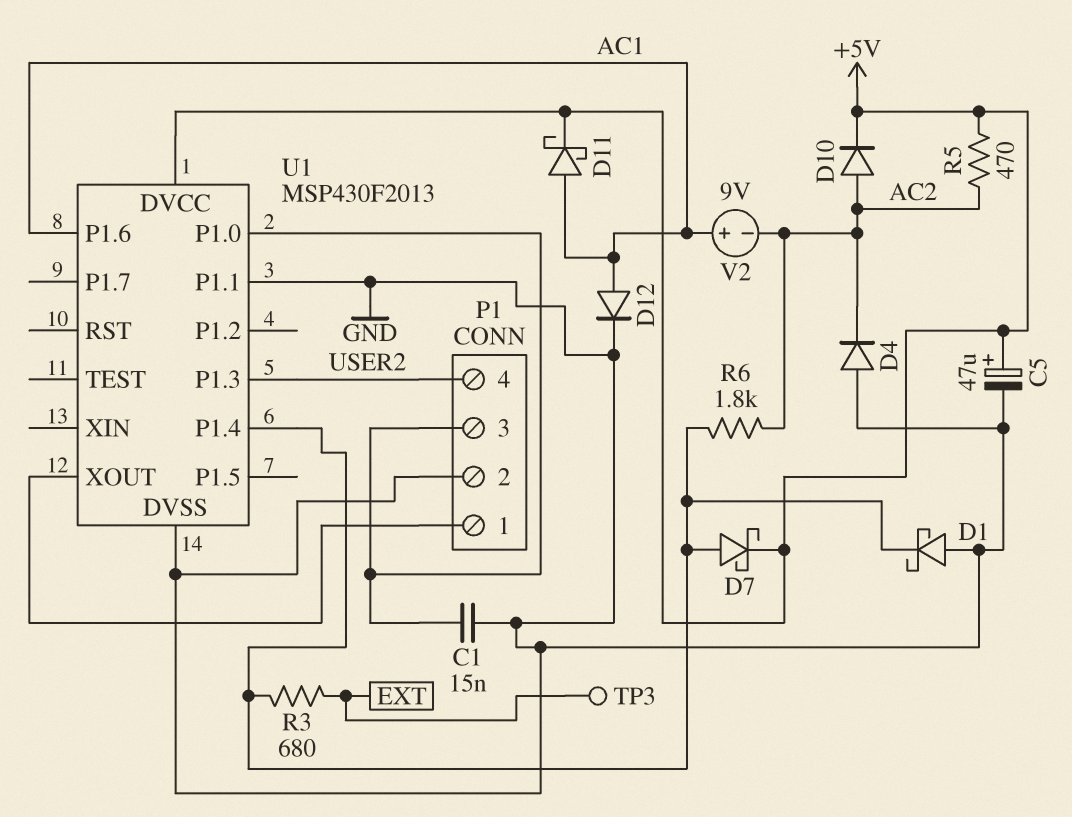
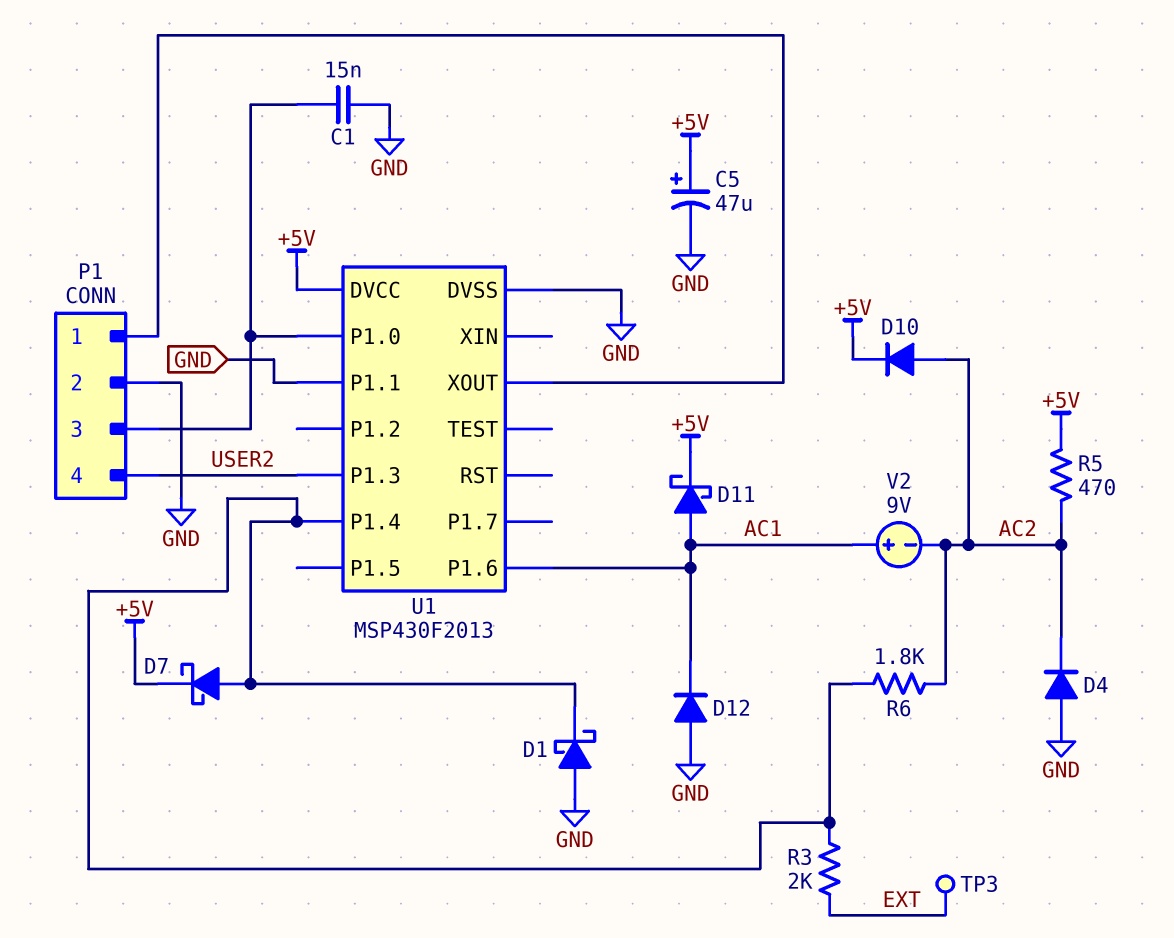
D12: diode (A AC1, K GND) -> diode (A GND, K AC1)
R3: 680 (EXT, U1/P1.4) -> 2k (EXT, U1/P1.4)

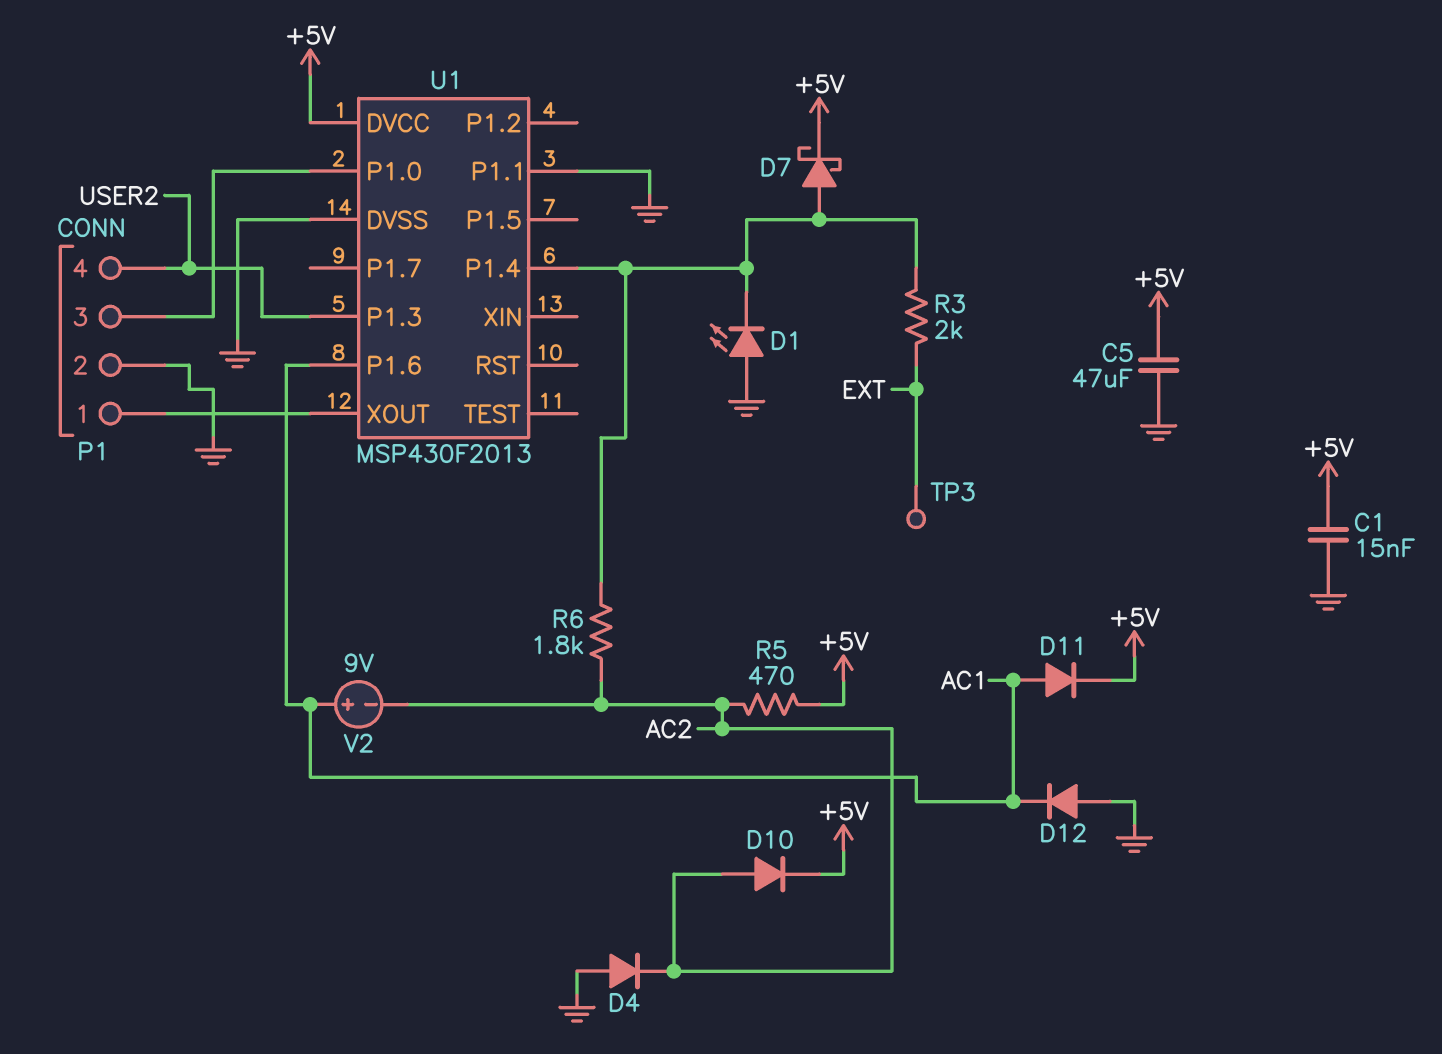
C1: 15nF (GND, P1/3) -> 15nF (+5V, GND)
C5: 47uF (plus +5V, minus GND) -> 47uF (+5V, GND)
D1: schottky (A GND, K U1/P1.4) -> LED (A GND, K U1/P1.4)
D11: schottky (A AC1, K +5V) -> diode (A AC1, K +5V)

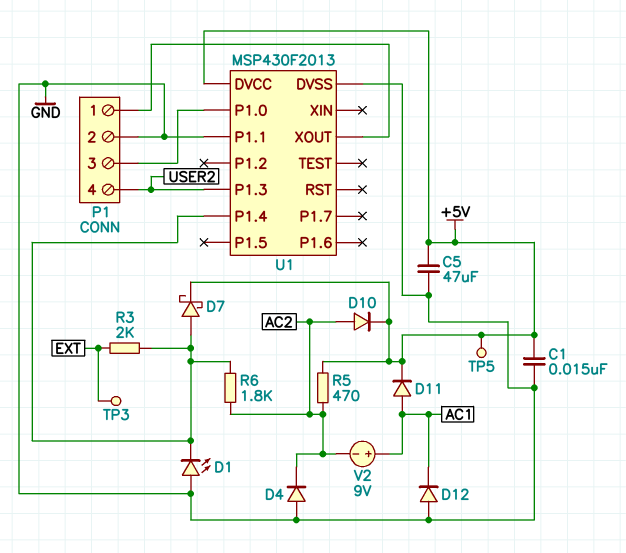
TP5: none -> test point (+5V)
U1 pin P1.6: AC1 -> none

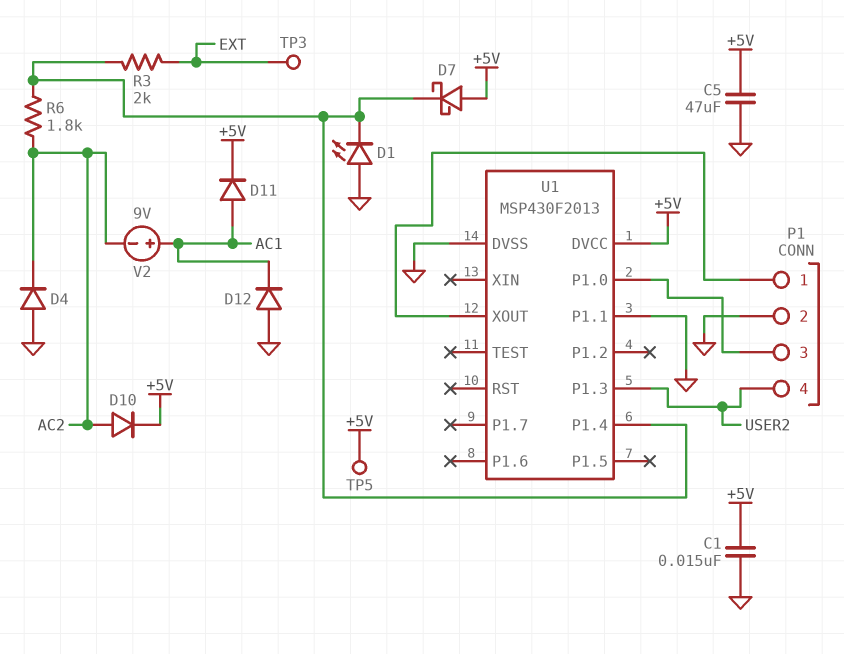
D7: schottky (A U1/P1.4, K +5V) -> schottky (A +5V, K U1/P1.4)
R5: 470 (+5V, AC2) -> none

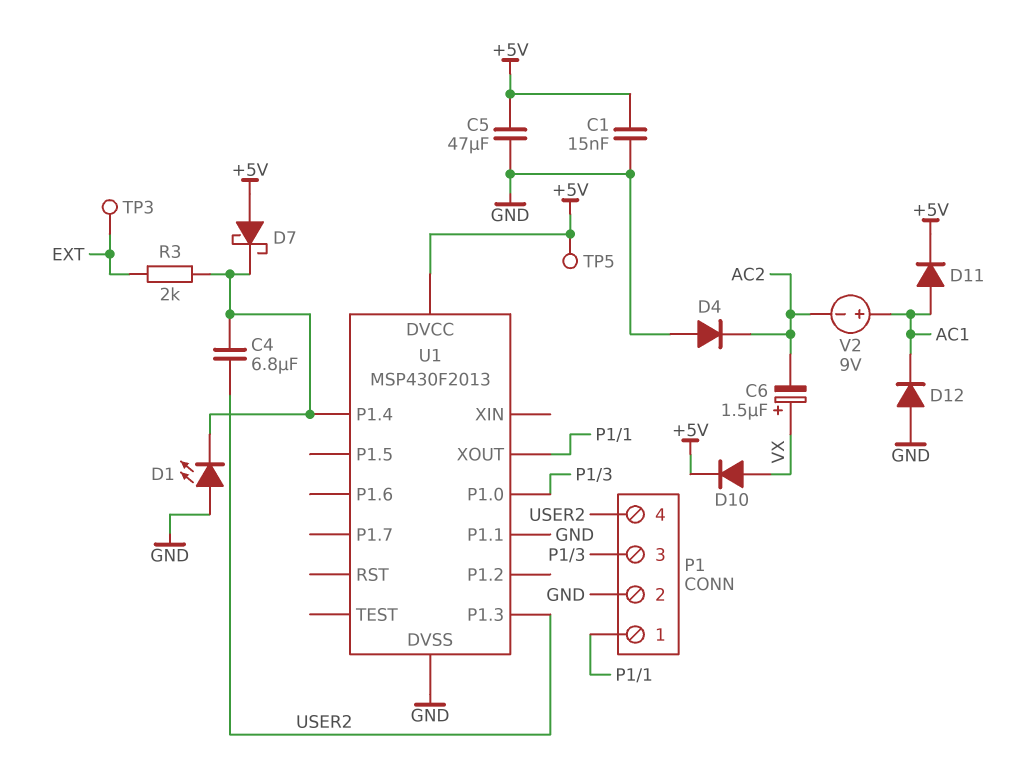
C4: none -> 6.8uF (U1/P1.4, USER2)
C6: none -> 1.5uF (plus VX, minus AC2)
D10: diode (A AC2, K +5V) -> diode (A VX, K +5V)
R6: 1.8k (AC2, U1/P1.4) -> none

